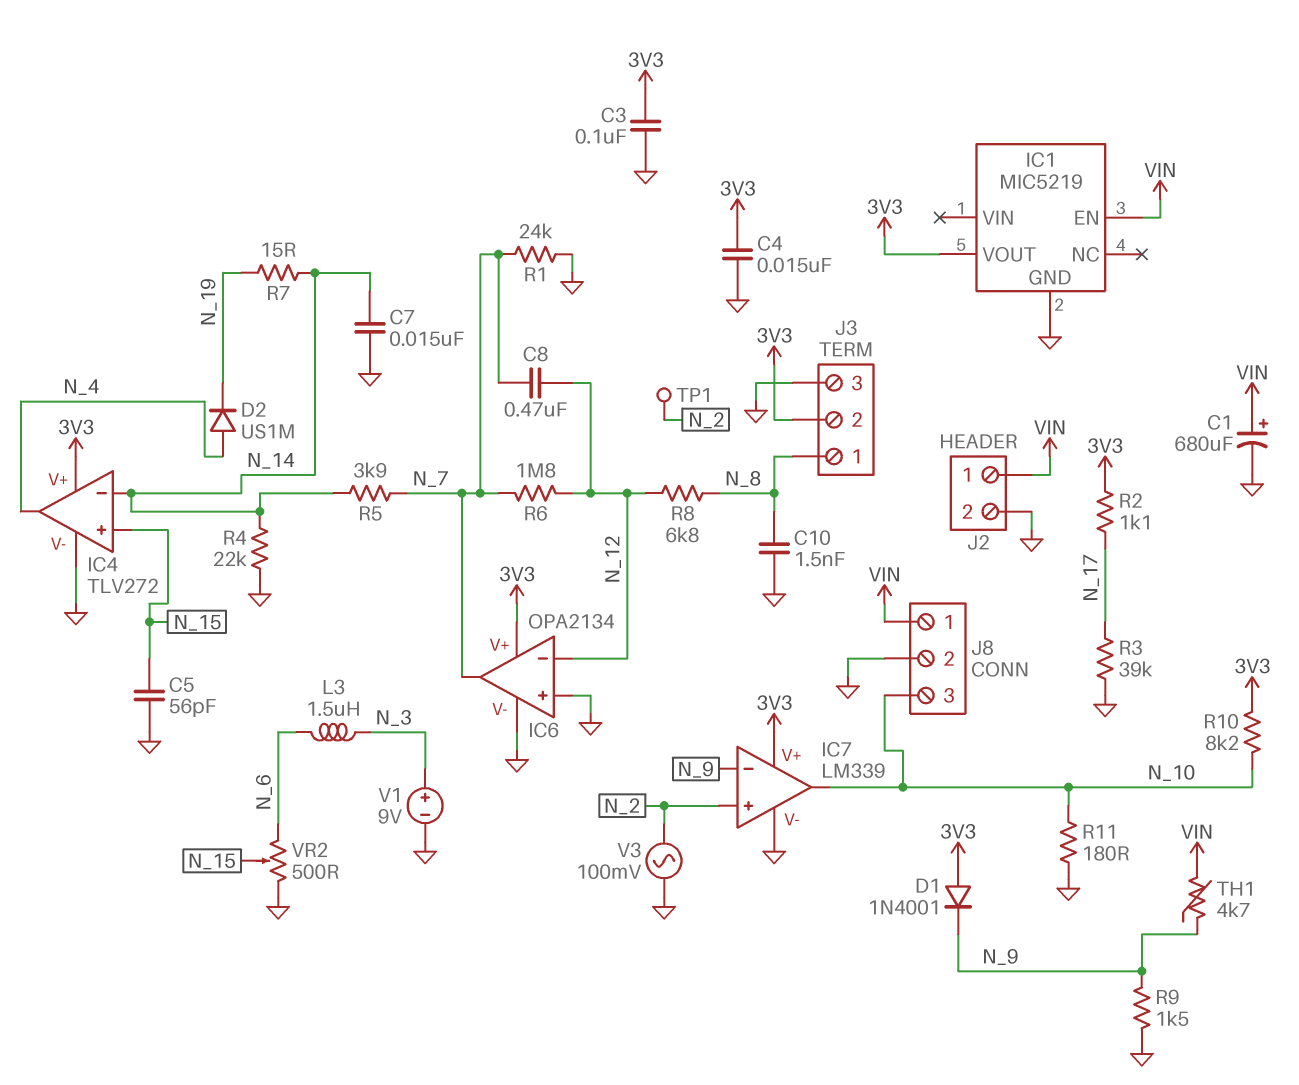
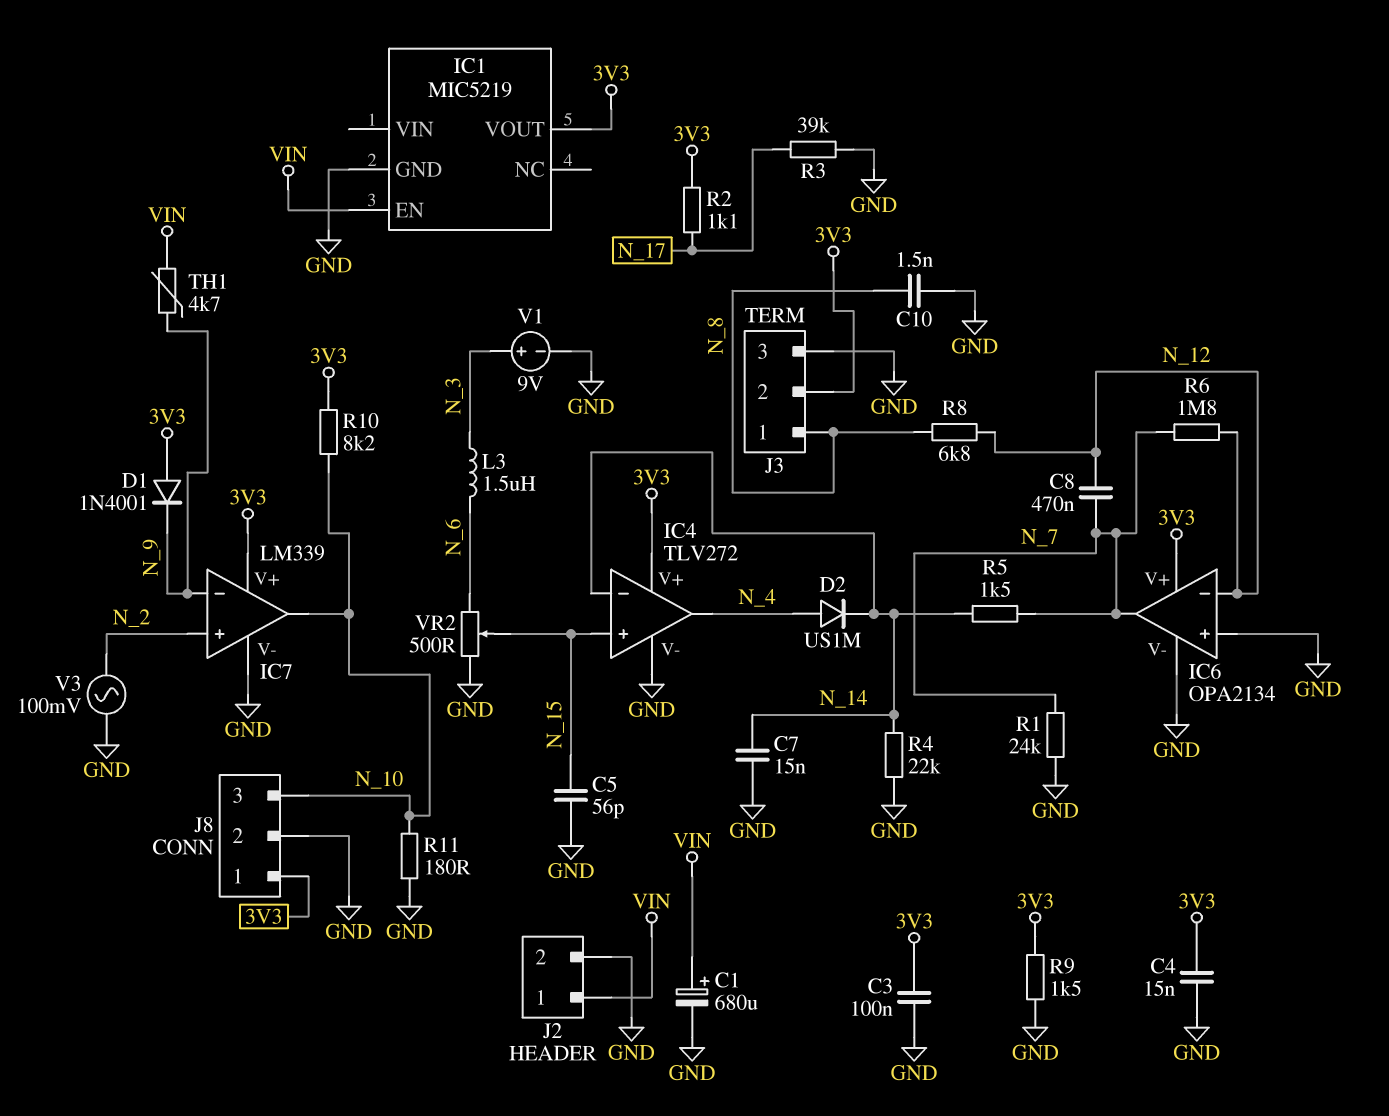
D2: diode US1M (A N_4, K N_19) -> diode US1M (A N_4, K N_14)
J8 pin 1: VIN -> 3V3
R5: 3.9k (N_7, N_14) -> 1.5k (N_7, N_14)
R7: 15 (N_14, N_19) -> none
R9: 1.5k (GND, N_9) -> 1.5k (3V3, GND)
TP1: test point (N_2) -> none

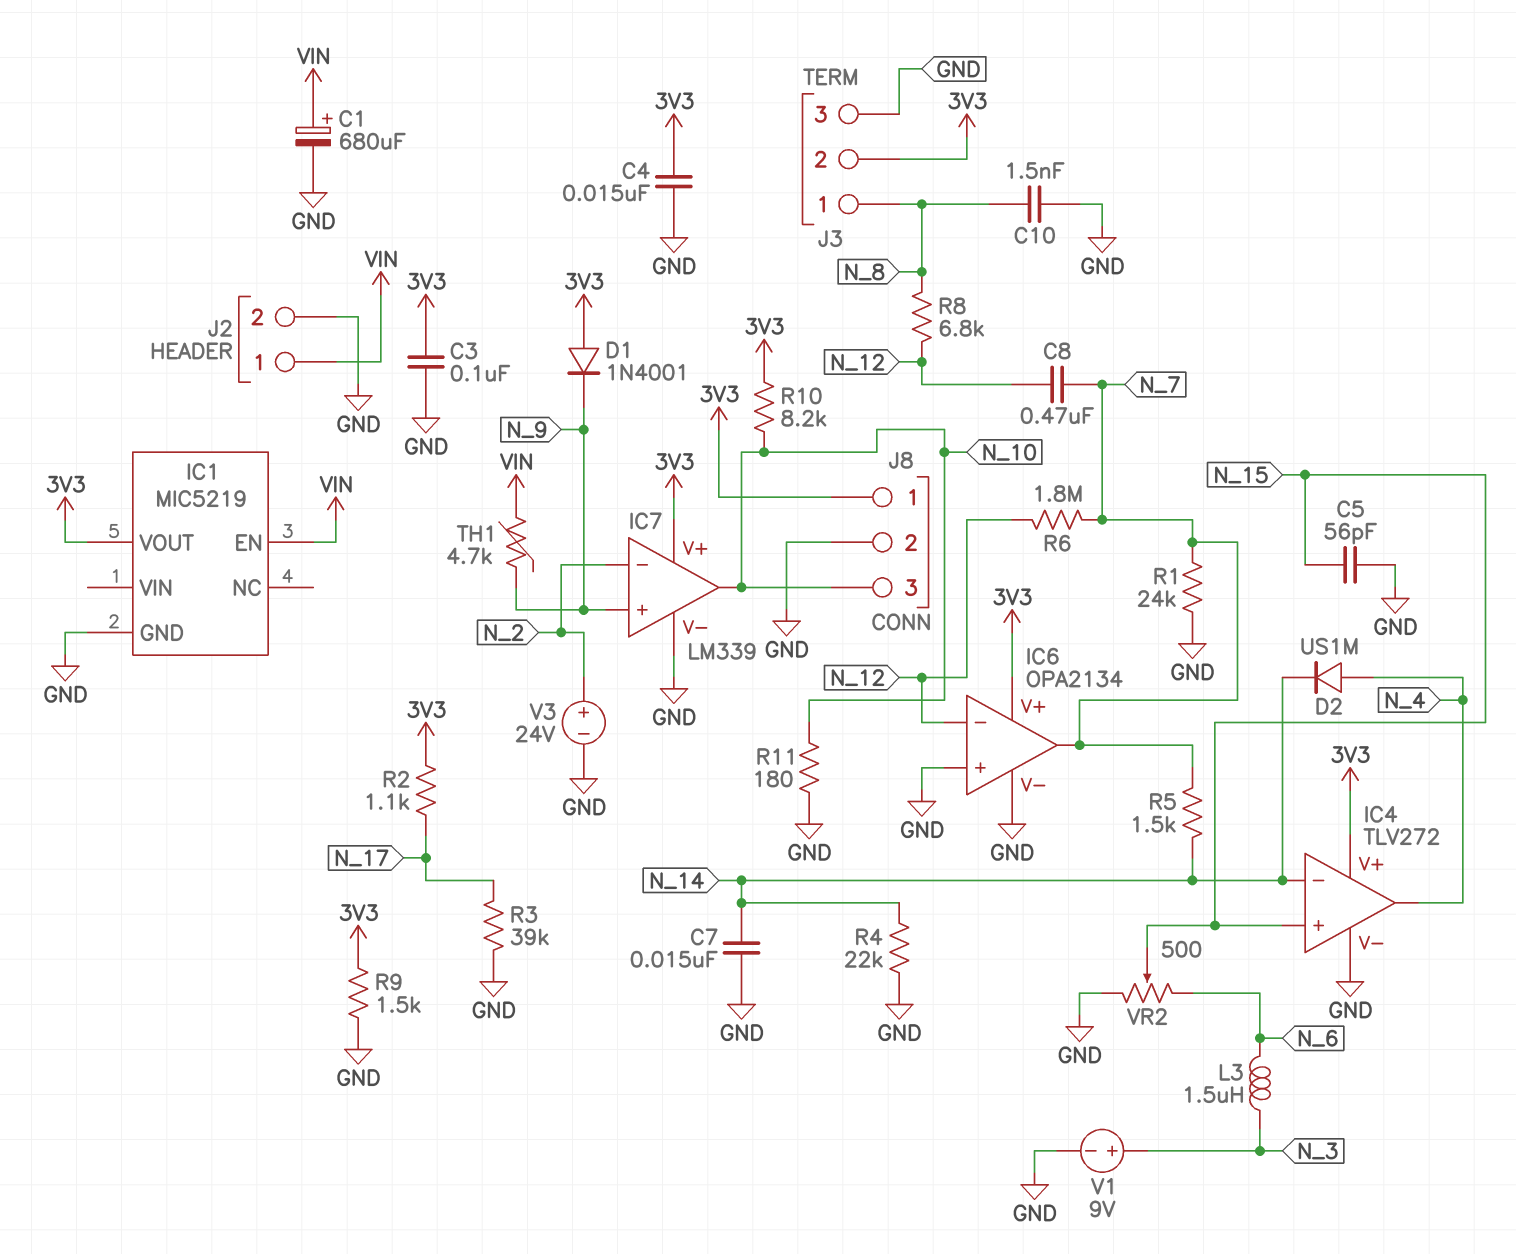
IC7 pin in+: N_2 -> N_9
IC7 pin in-: N_9 -> N_2
V3: AC 100mV (GND, N_2) -> 24V (plus N_2, minus GND)

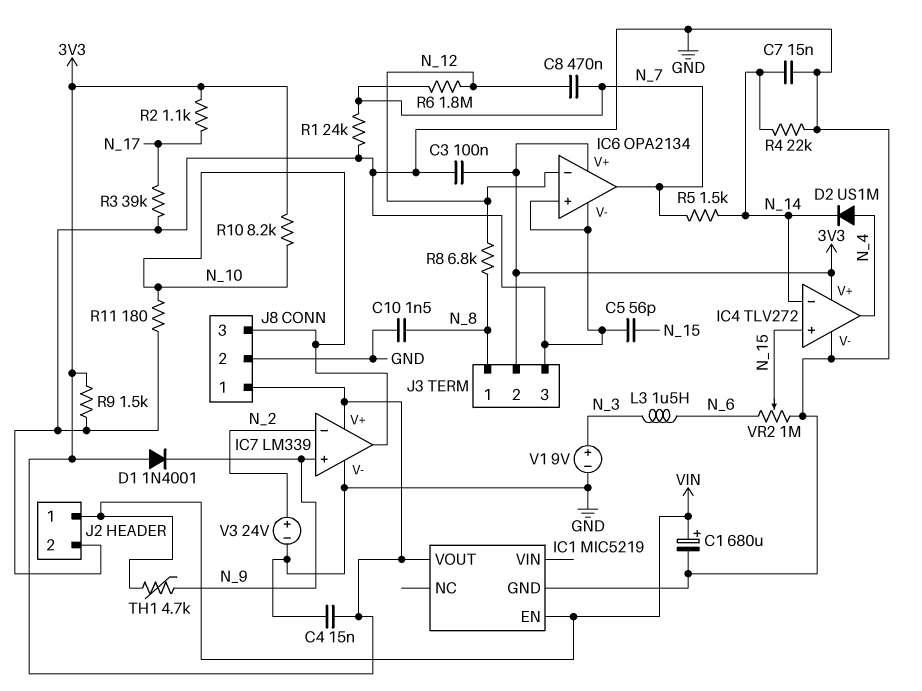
VR2: 500 (GND, N_6, wiper N_15) -> 1M (GND, N_6, wiper N_15)

